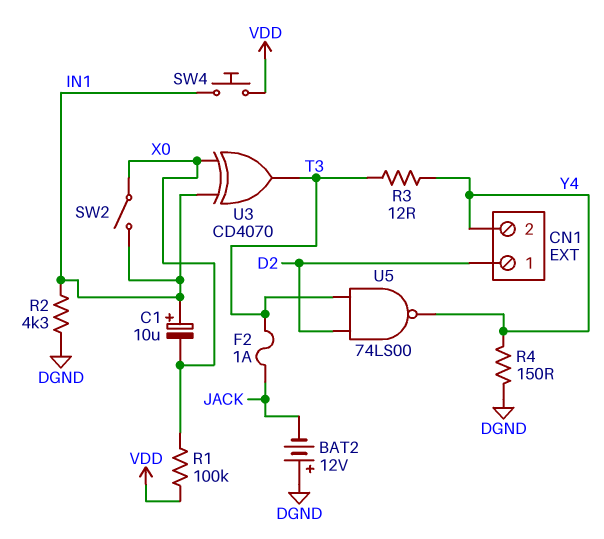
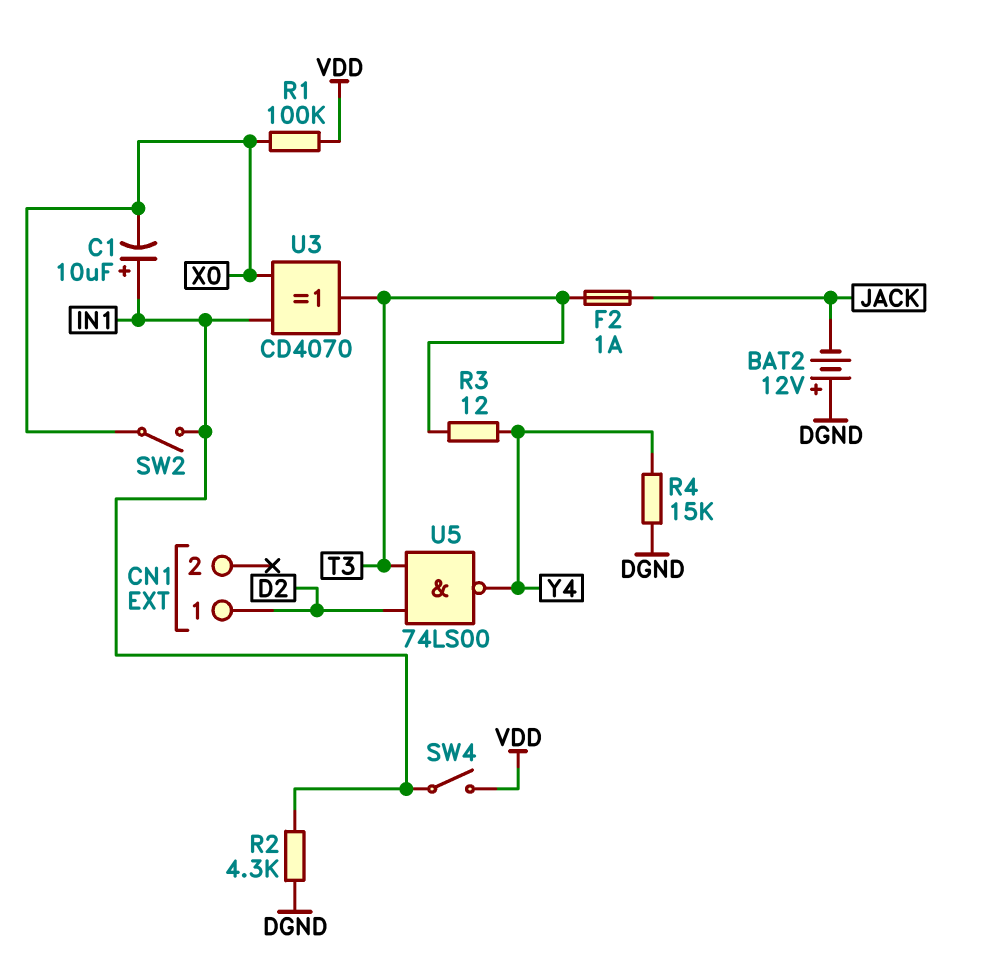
CN1 pin 2: Y4 -> none
R4: 150 (DGND, Y4) -> 15k (DGND, Y4)
SW4: button (IN1, VDD) -> switch (IN1, VDD)

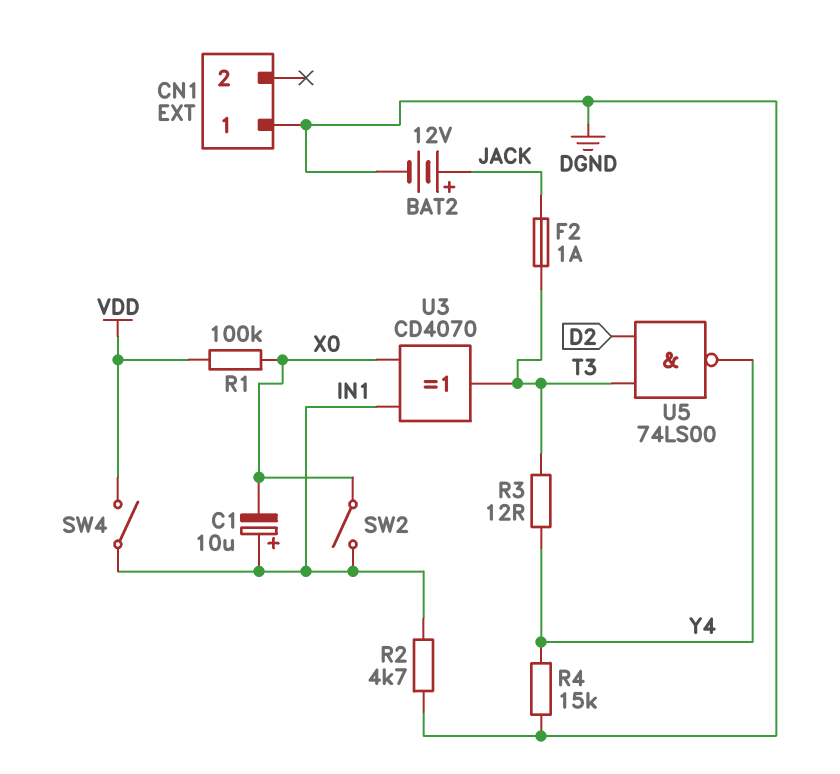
BAT2: 12V (plus DGND, minus JACK) -> 12V (plus JACK, minus DGND)
CN1 pin 1: D2 -> DGND
R2: 4.3k (DGND, IN1) -> 4.7k (DGND, IN1)

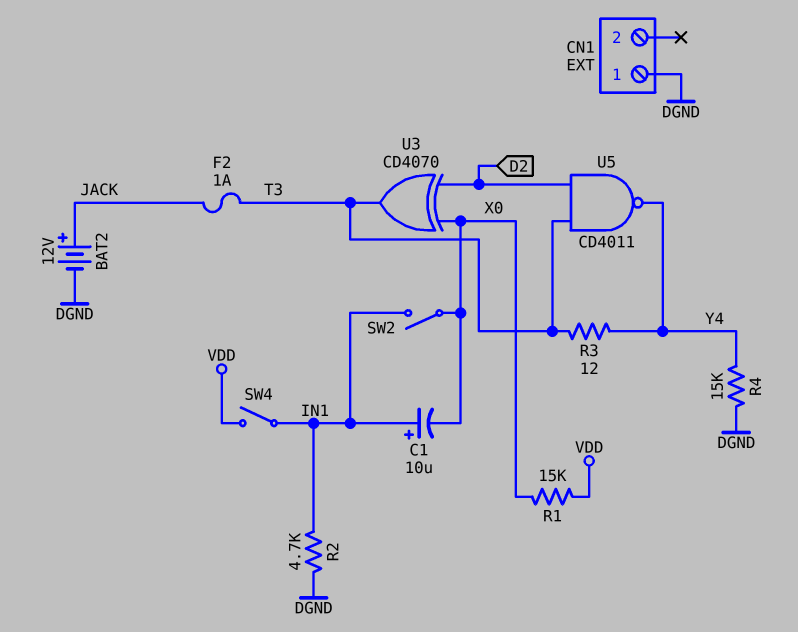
R1: 100k (VDD, X0) -> 15k (VDD, X0)
U3: XOR CD4070 (in IN1, in X0, out T3) -> XOR CD4070 (in D2, in X0, out T3)
U5: NAND 74LS00 (in D2, in T3, out Y4) -> NAND CD4011 (in D2, in T3, out Y4)

